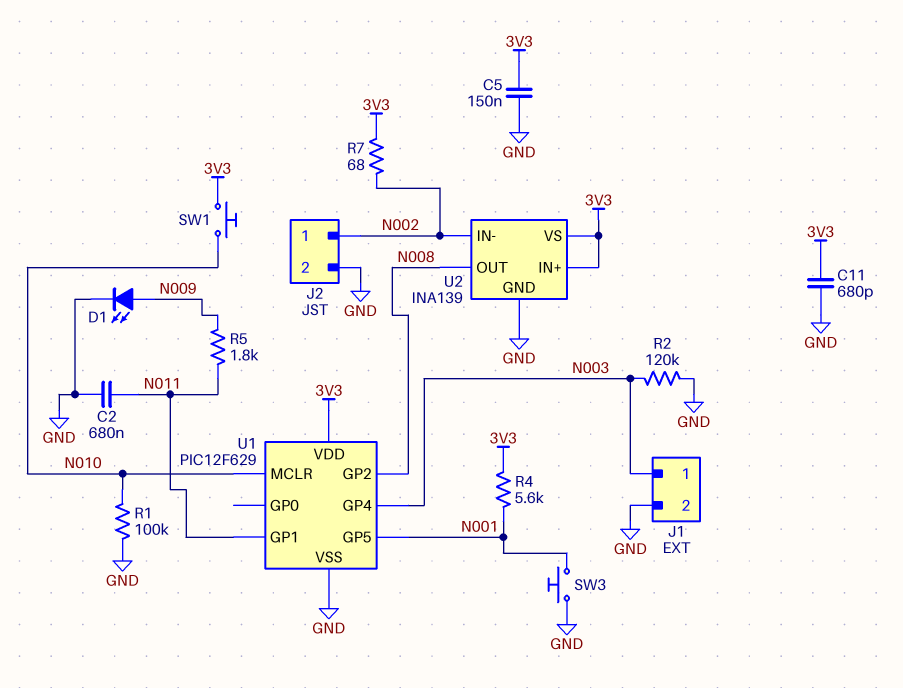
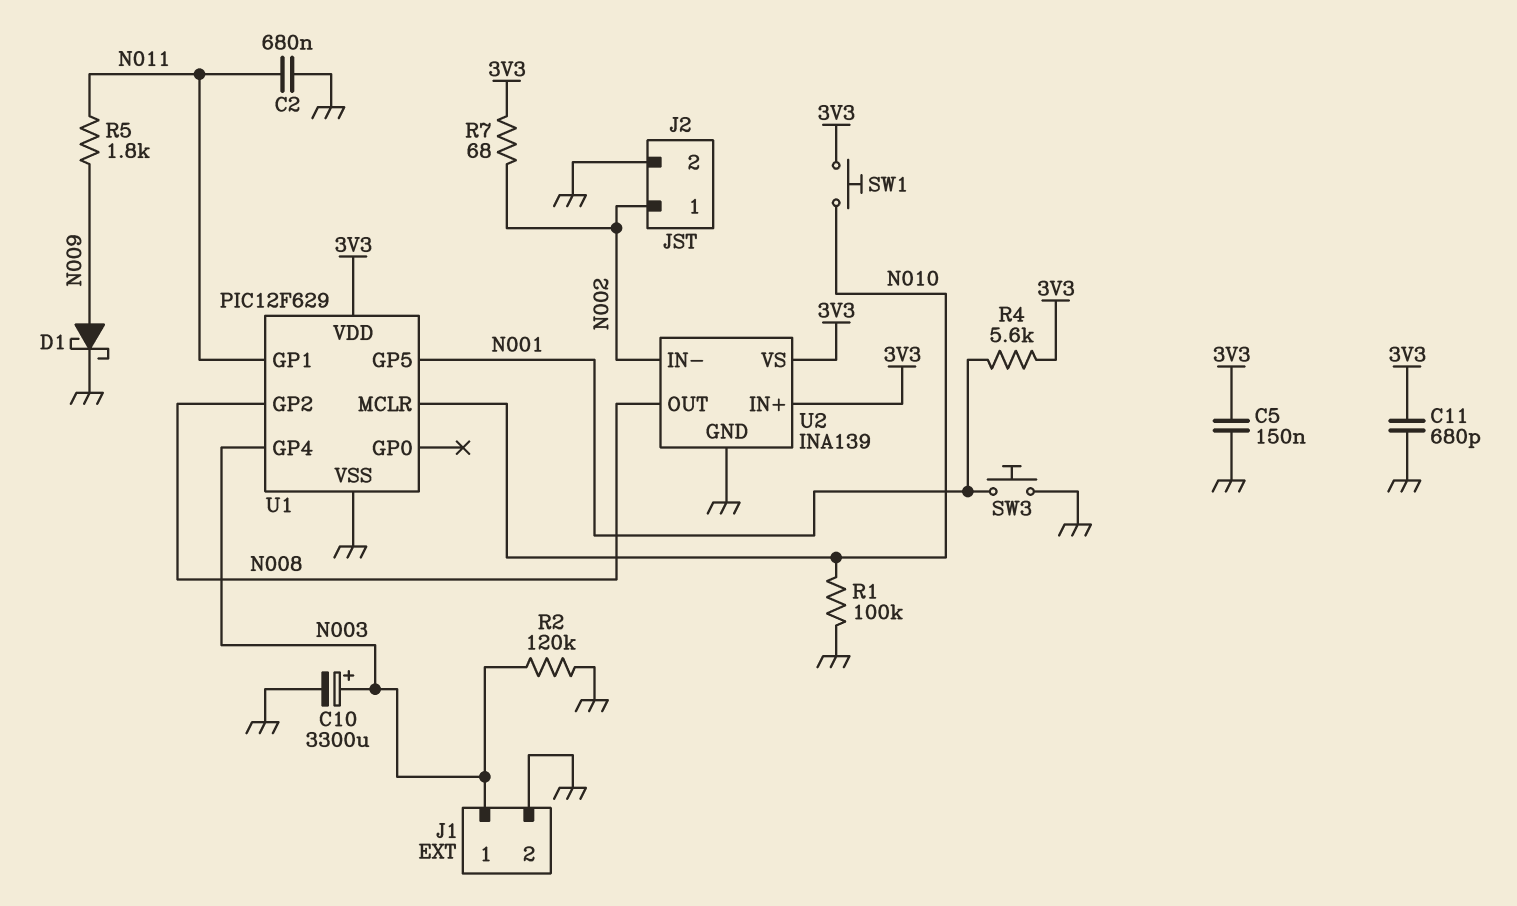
C10: none -> 3300uF (plus N003, minus GND)
D1: LED (A N009, K GND) -> schottky (A N009, K GND)

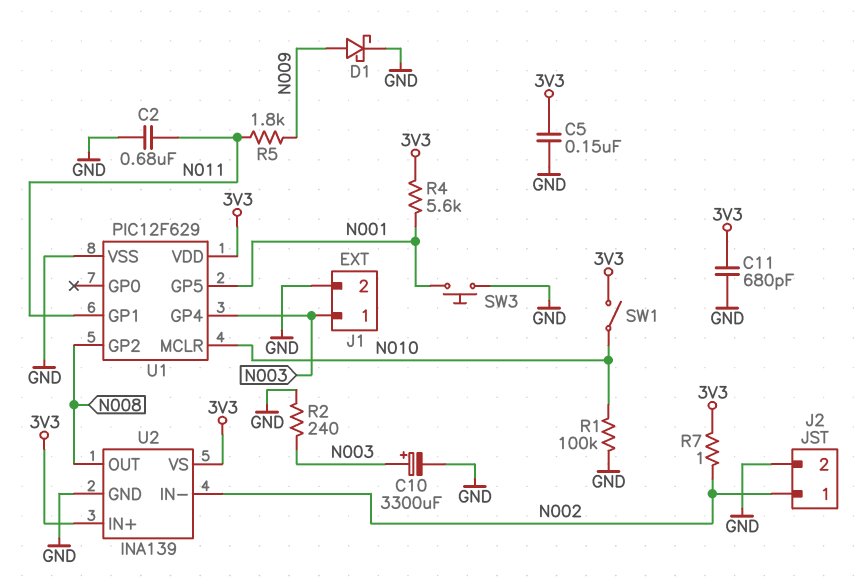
R2: 120k (GND, N003) -> 240 (GND, N003)
R7: 68 (3V3, N002) -> 1 (3V3, N002)
SW1: button (3V3, N010) -> switch (3V3, N010)

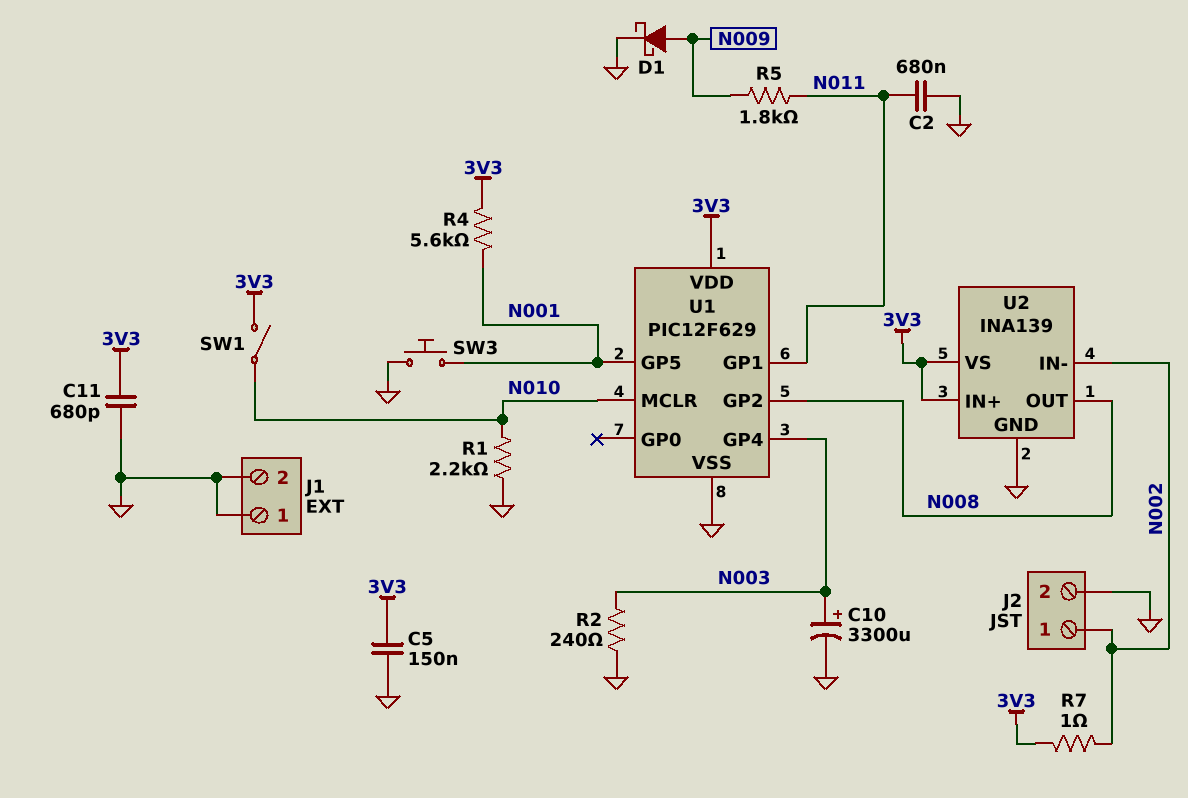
J1 pin 1: N003 -> GND
R1: 100k (GND, N010) -> 2.2k (GND, N010)

